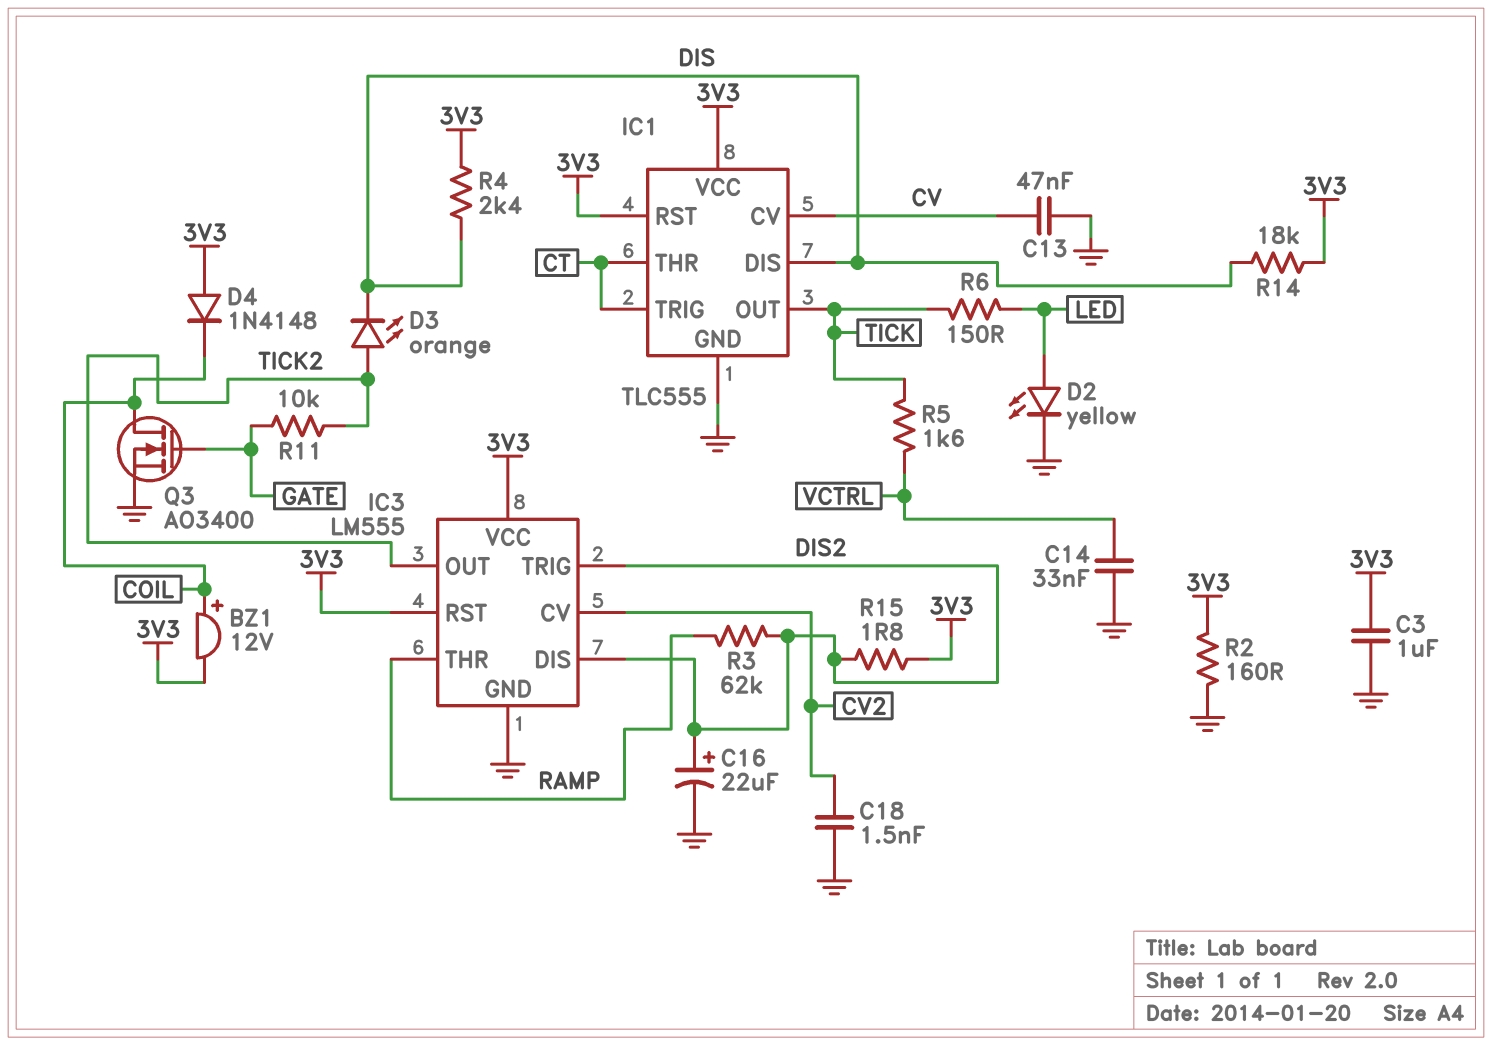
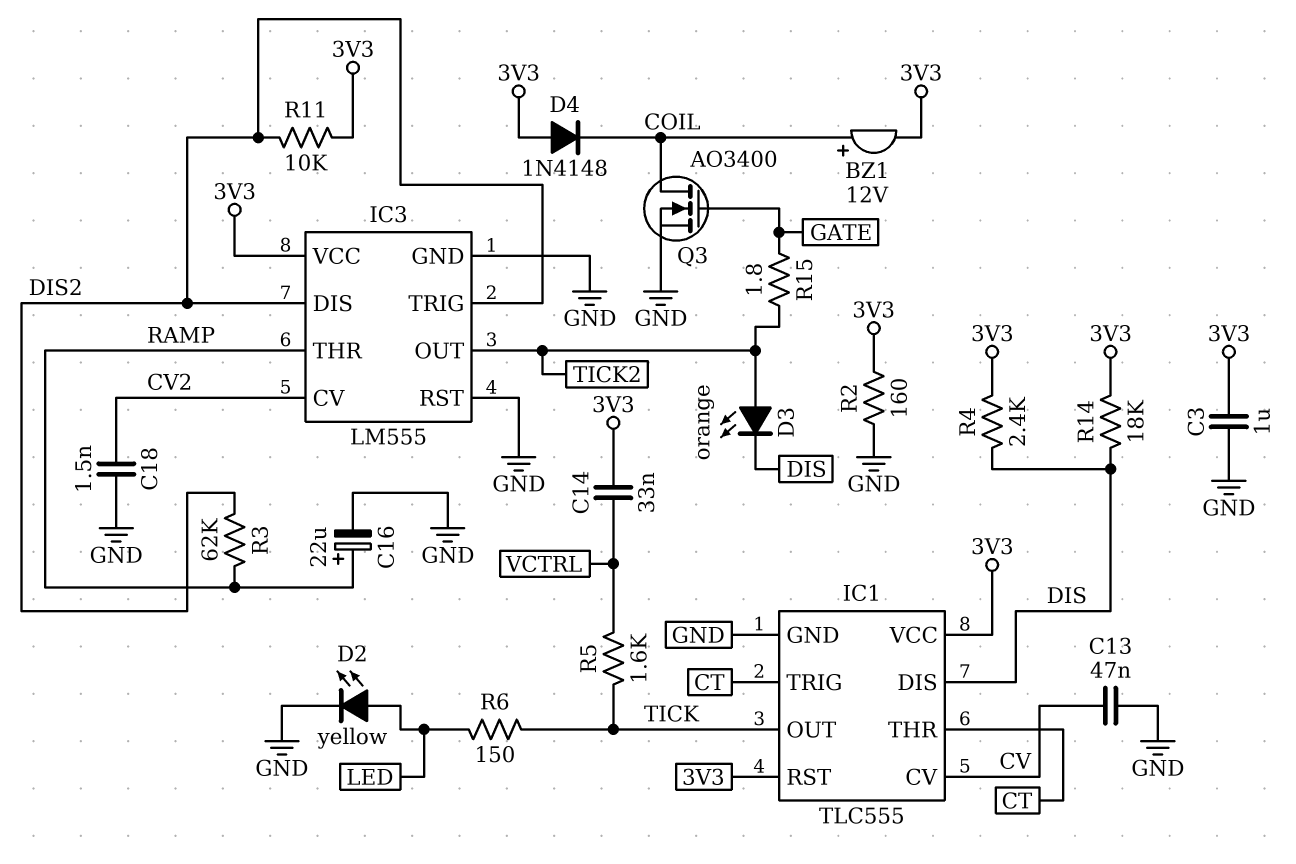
C14: 33nF (GND, VCTRL) -> 33nF (3V3, VCTRL)
C16: 22uF (plus DIS2, minus GND) -> 22uF (plus RAMP, minus GND)
IC3 pin RST: 3V3 -> GND
R11: 10k (GATE, TICK2) -> 10k (3V3, DIS2)
R15: 1.8 (3V3, DIS2) -> 1.8 (GATE, TICK2)

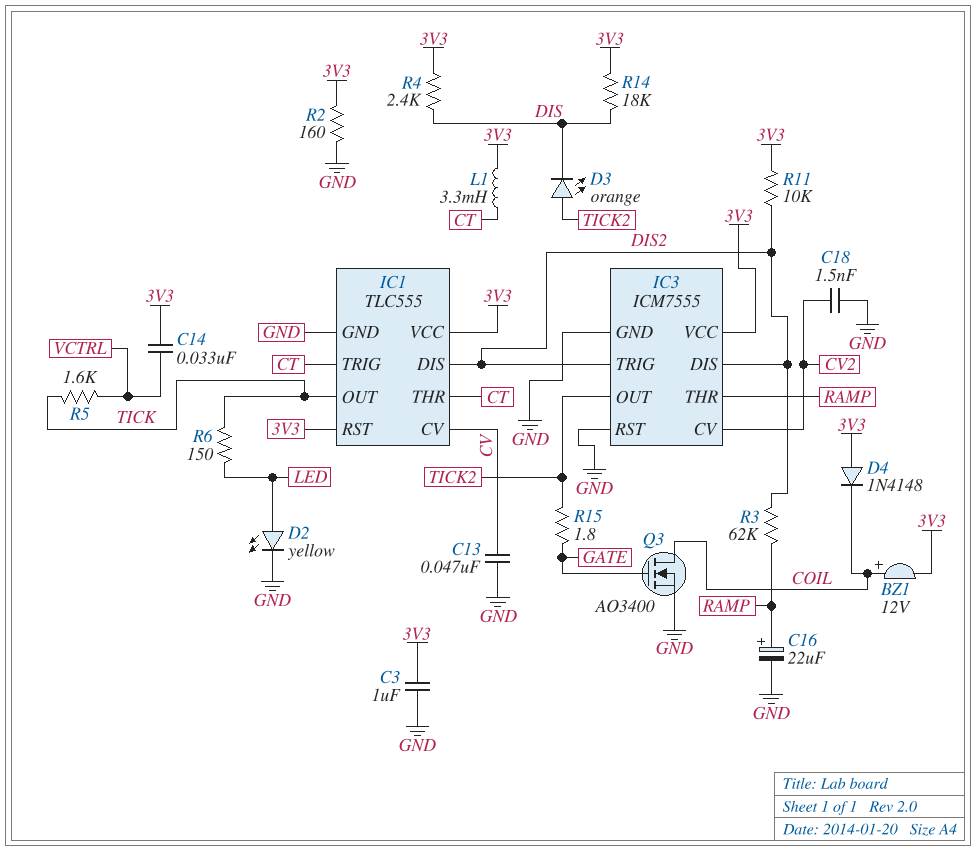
IC1 pin DIS: DIS -> DIS2
IC3: LM555 -> ICM7555
L1: none -> 3.3mH (3V3, CT)

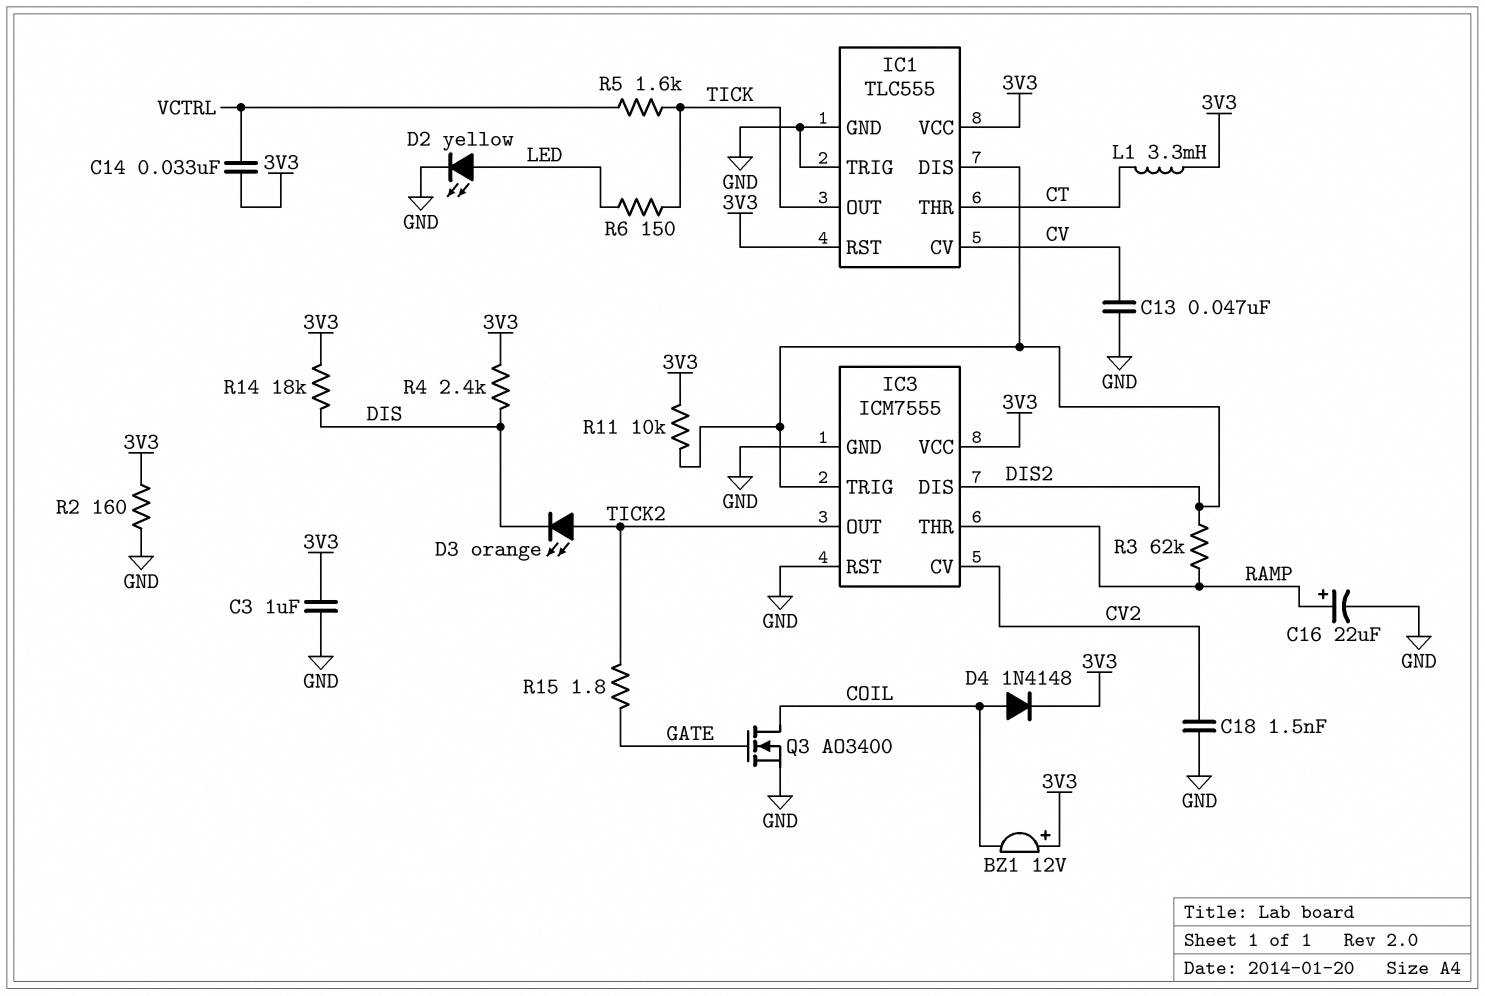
BZ1: buzzer 12V (plus COIL, minus 3V3) -> buzzer 12V (plus 3V3, minus COIL)
D4: diode 1N4148 (A 3V3, K COIL) -> diode 1N4148 (A COIL, K 3V3)
IC1 pin TRIG: CT -> GND

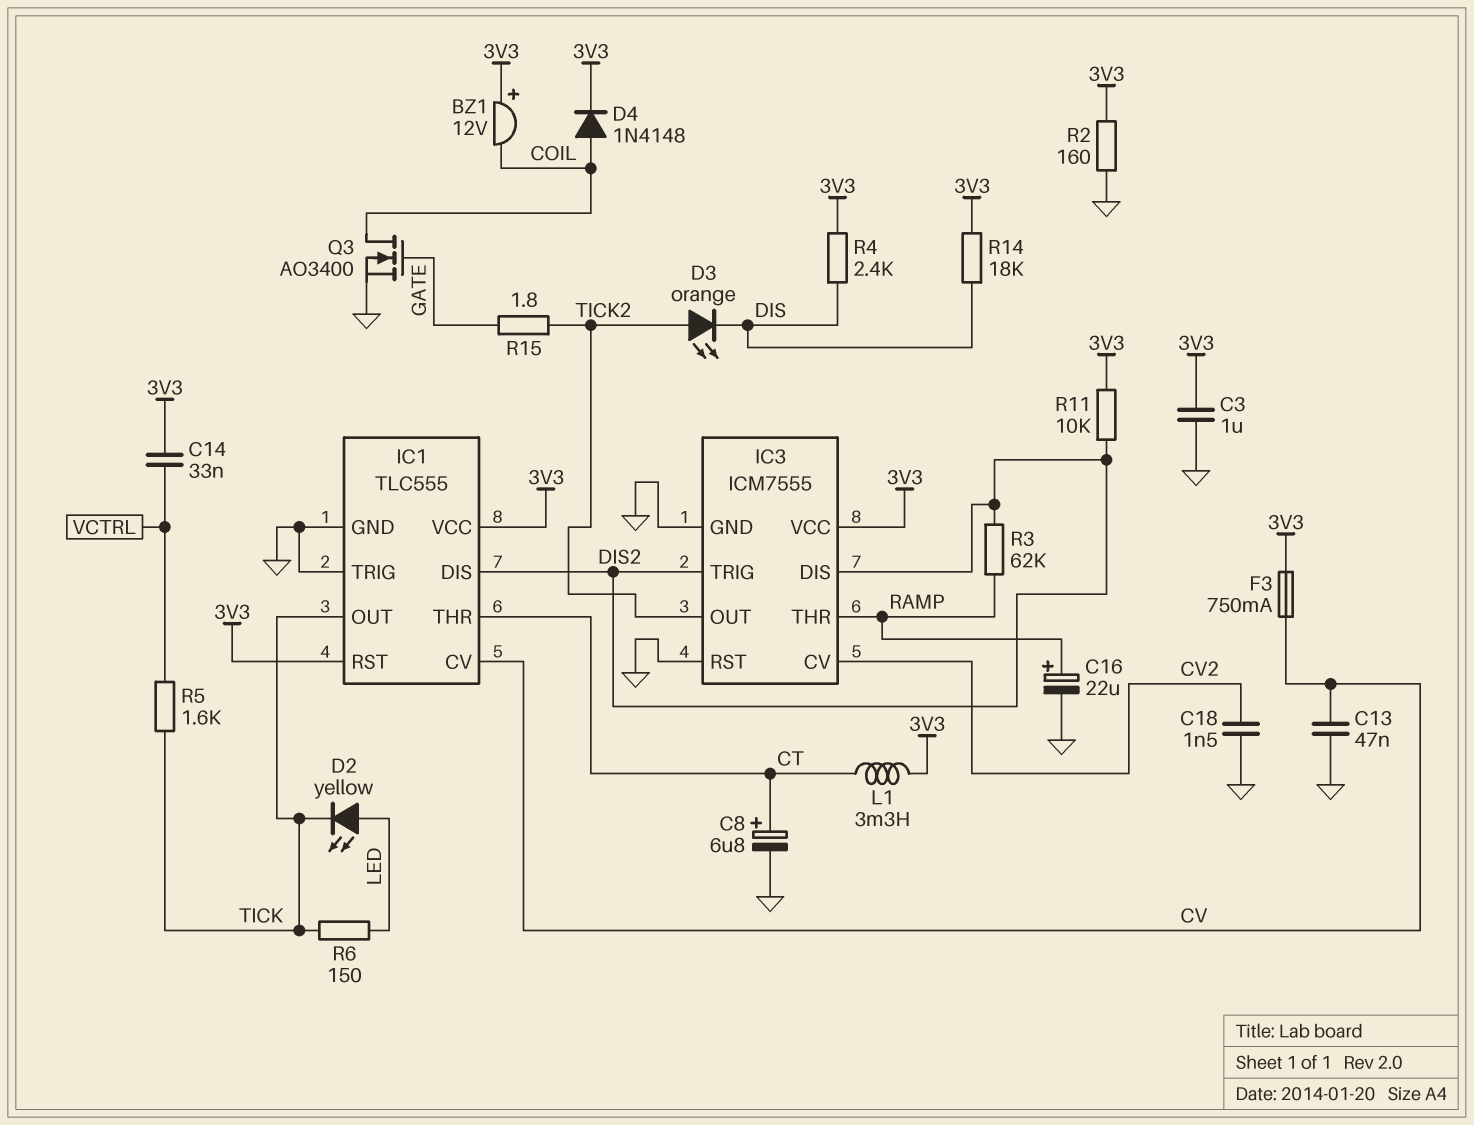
C8: none -> 6.8uF (plus CT, minus GND)
D2: LED yellow (A LED, K GND) -> LED yellow (A LED, K TICK)
F3: none -> 750mA (3V3, CV)

